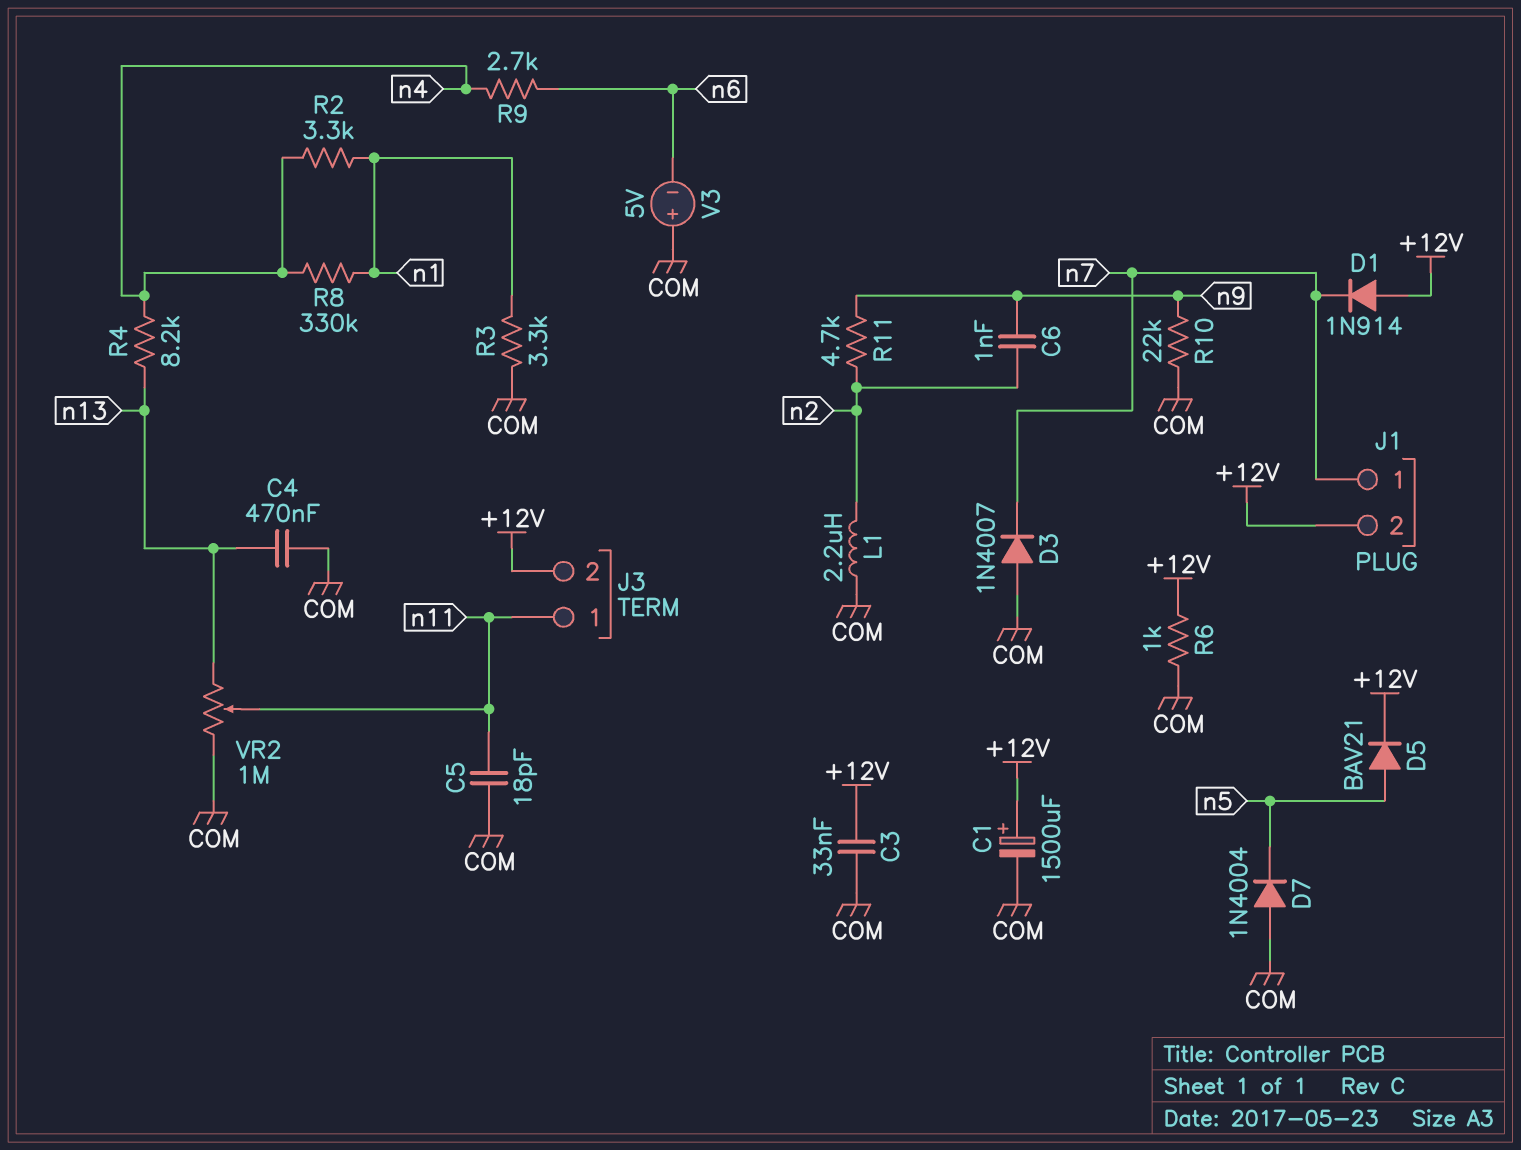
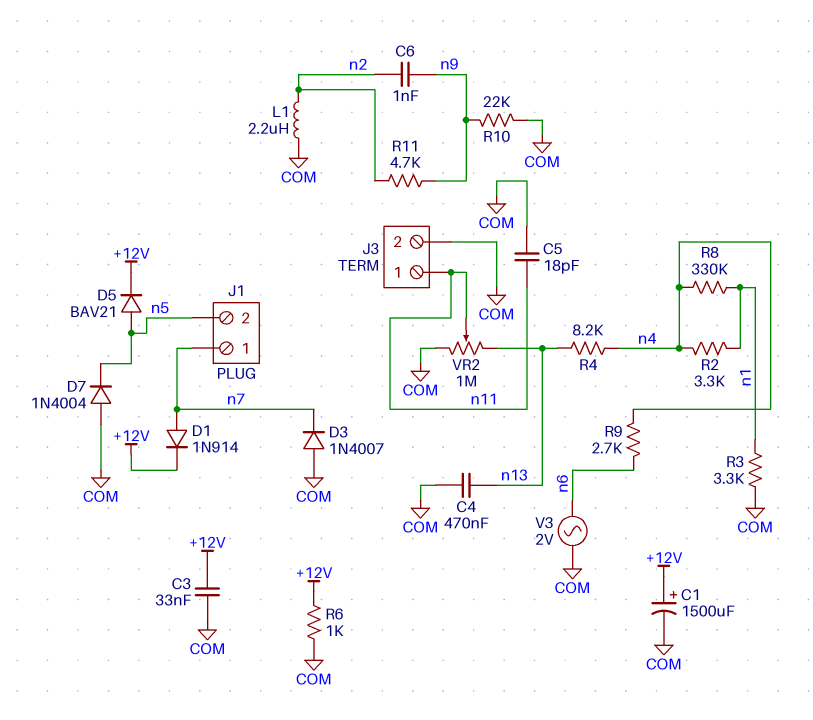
D1: diode 1N914 (A +12V, K n7) -> diode 1N914 (A n7, K +12V)
J1 pin 2: +12V -> n5
J3 pin 2: +12V -> COM
V3: 5V (plus COM, minus n6) -> AC 2V (COM, n6)

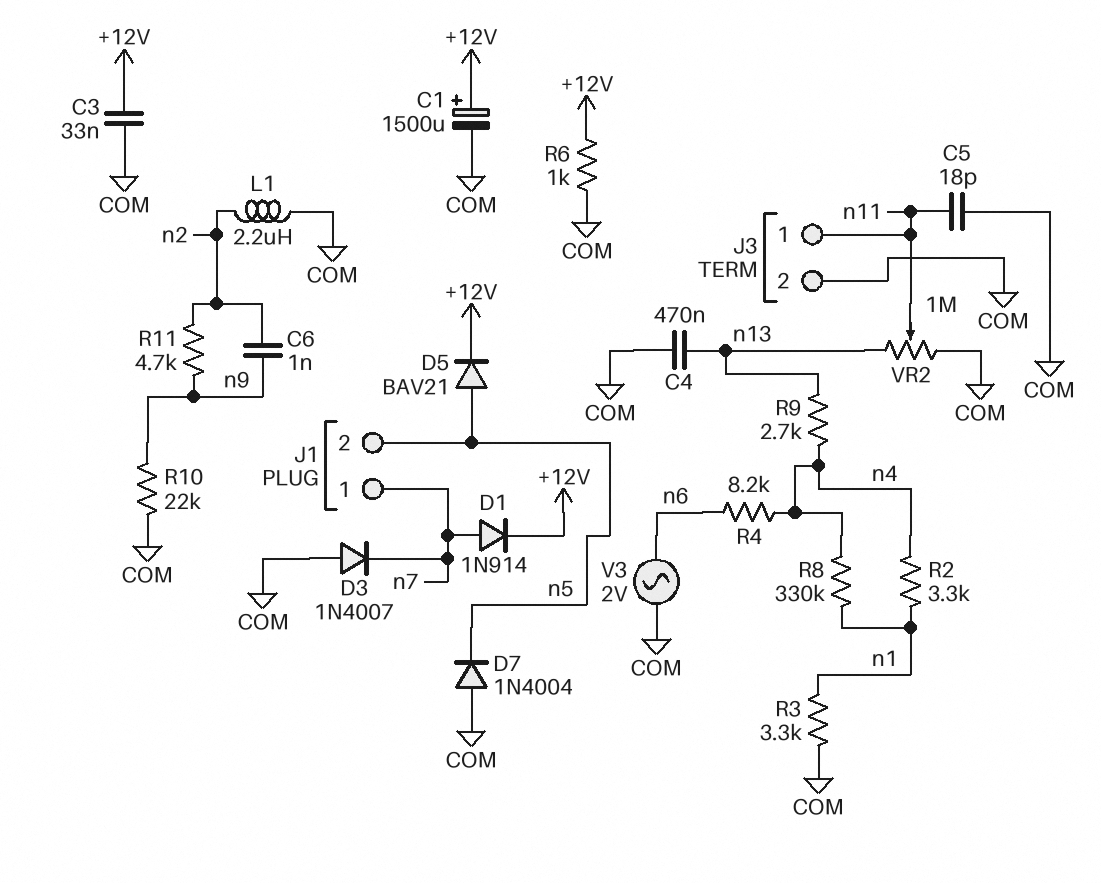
R4: 8.2k (n4, n13) -> 8.2k (n4, n6)
R9: 2.7k (n4, n6) -> 2.7k (n4, n13)

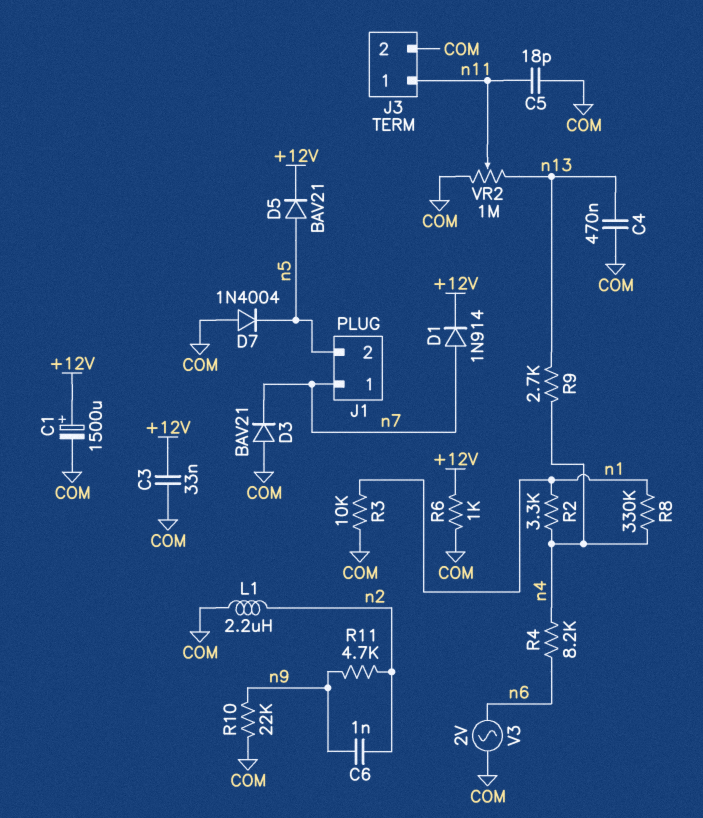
D3: diode 1N4007 (A COM, K n7) -> diode BAV21 (A COM, K n7)
R3: 3.3k (COM, n1) -> 10k (COM, n1)

